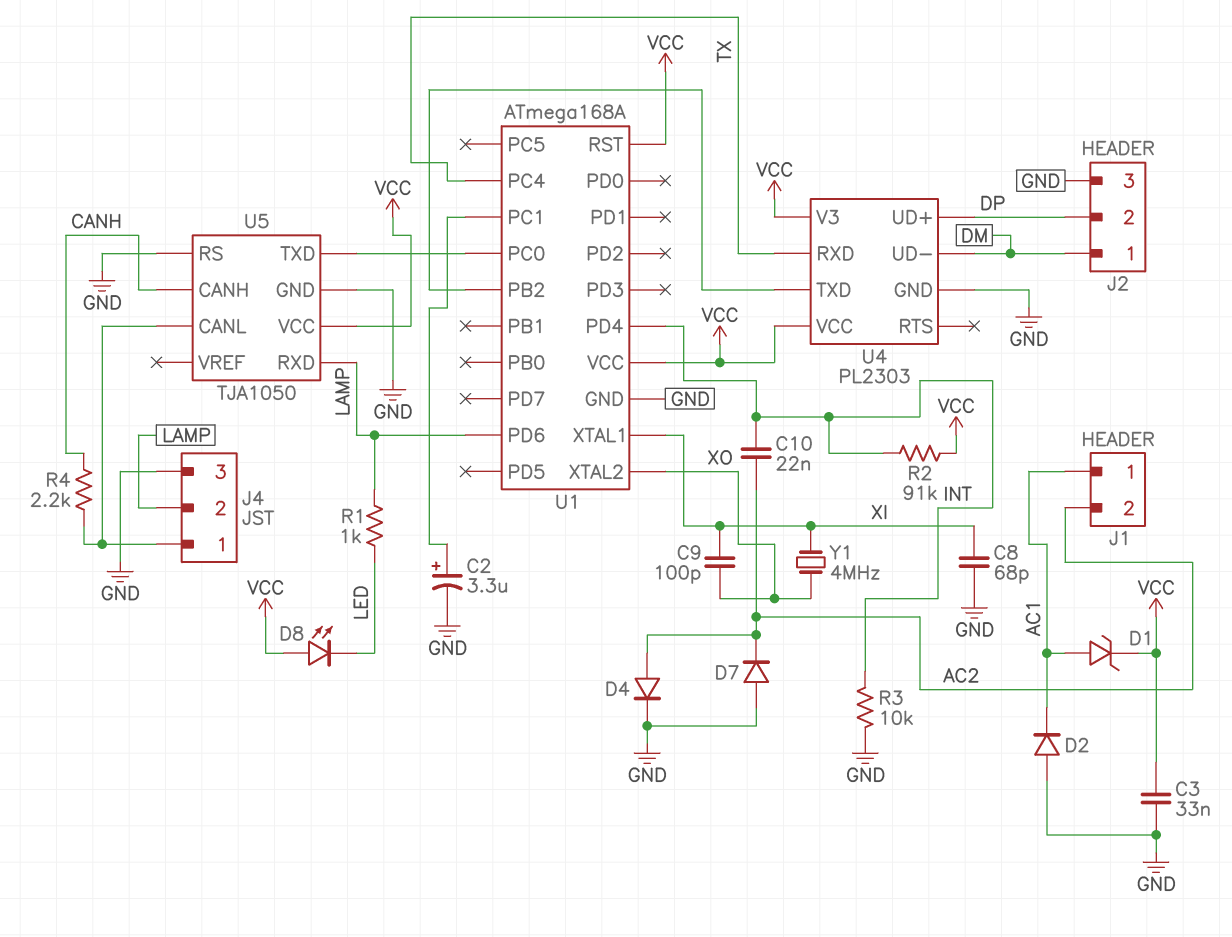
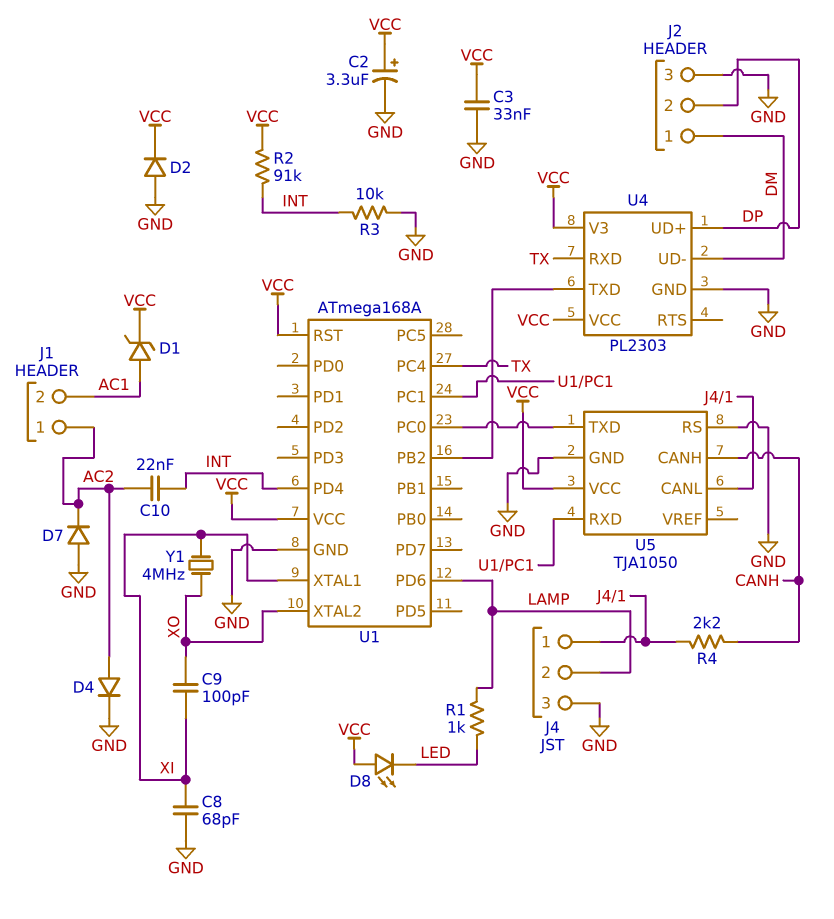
C2: 3.3uF (plus U1/PC1, minus GND) -> 3.3uF (plus VCC, minus GND)
D2: diode (A GND, K AC1) -> diode (A GND, K VCC)
J1 pin 1: AC1 -> AC2
J1 pin 2: AC2 -> AC1
U5 pin RXD: LAMP -> U1/PC1

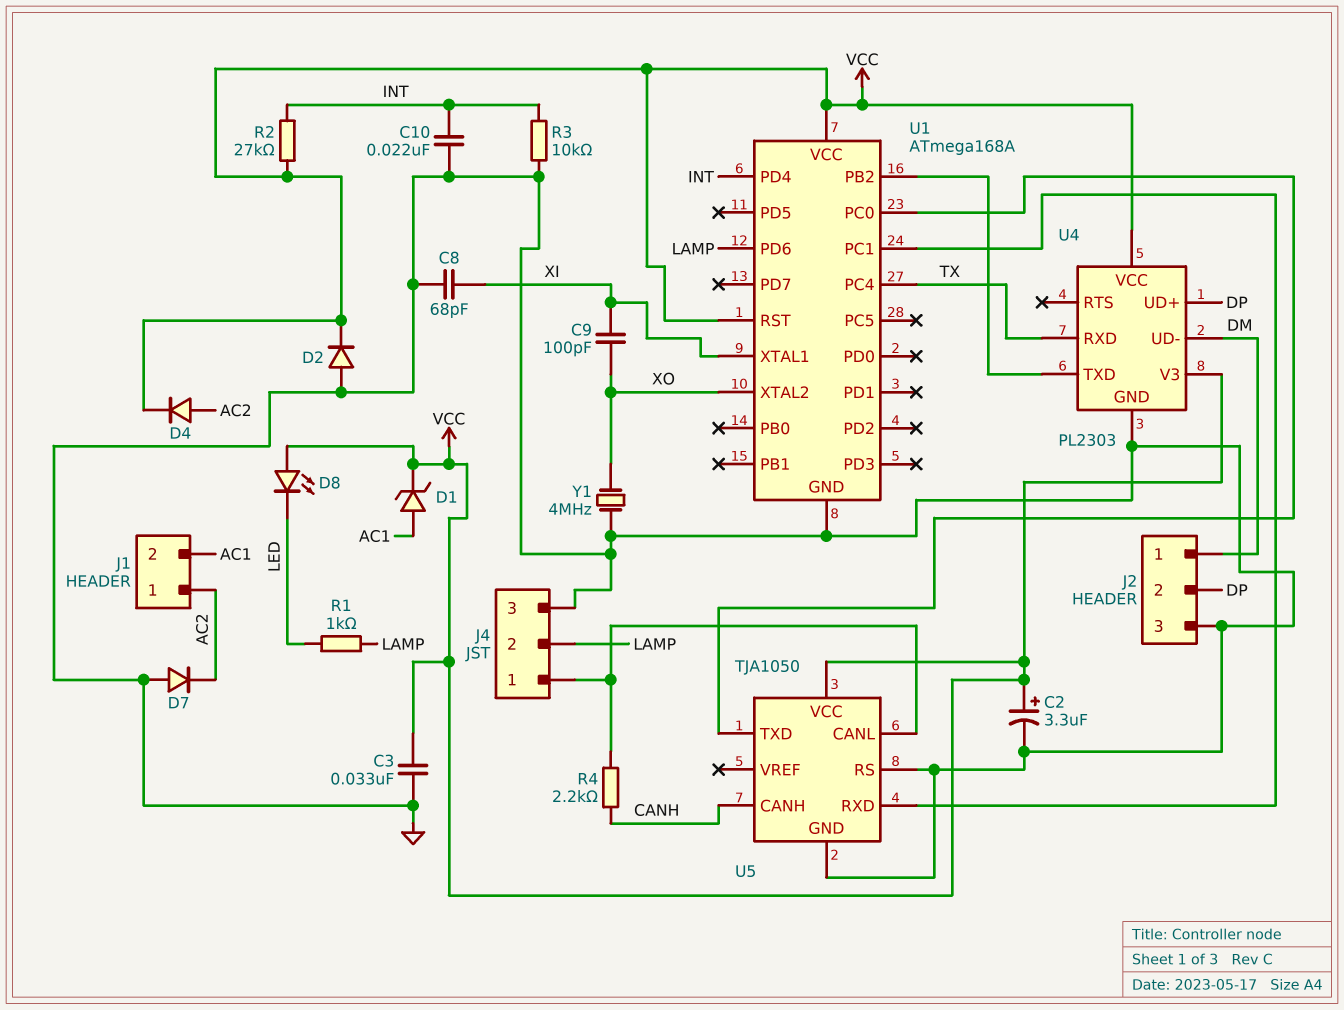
C10: 22nF (AC2, INT) -> 22nF (GND, INT)
D4: diode (A AC2, K GND) -> diode (A AC2, K VCC)
R2: 91k (INT, VCC) -> 27k (INT, VCC)
Y1: 4MHz (XI, XO) -> 4MHz (GND, XO)

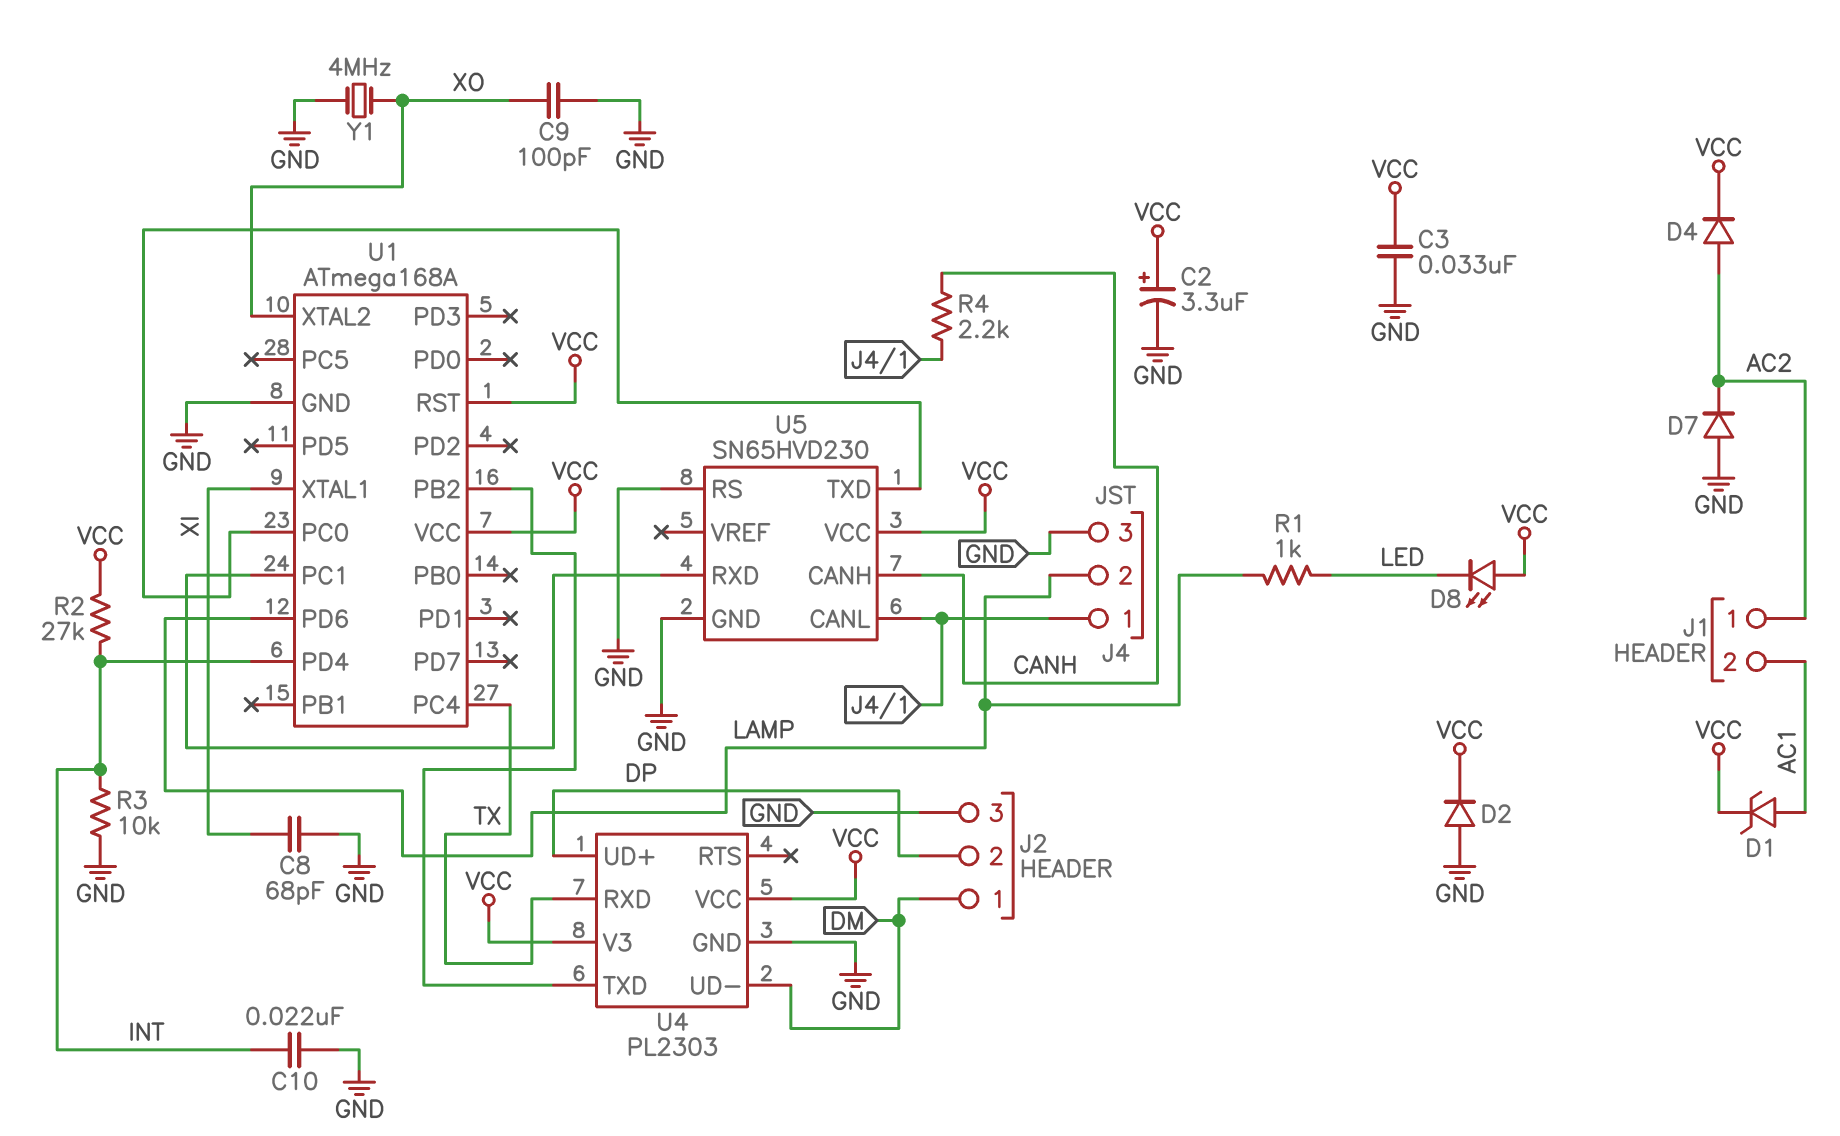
C9: 100pF (XI, XO) -> 100pF (GND, XO)
U5: TJA1050 -> SN65HVD230

